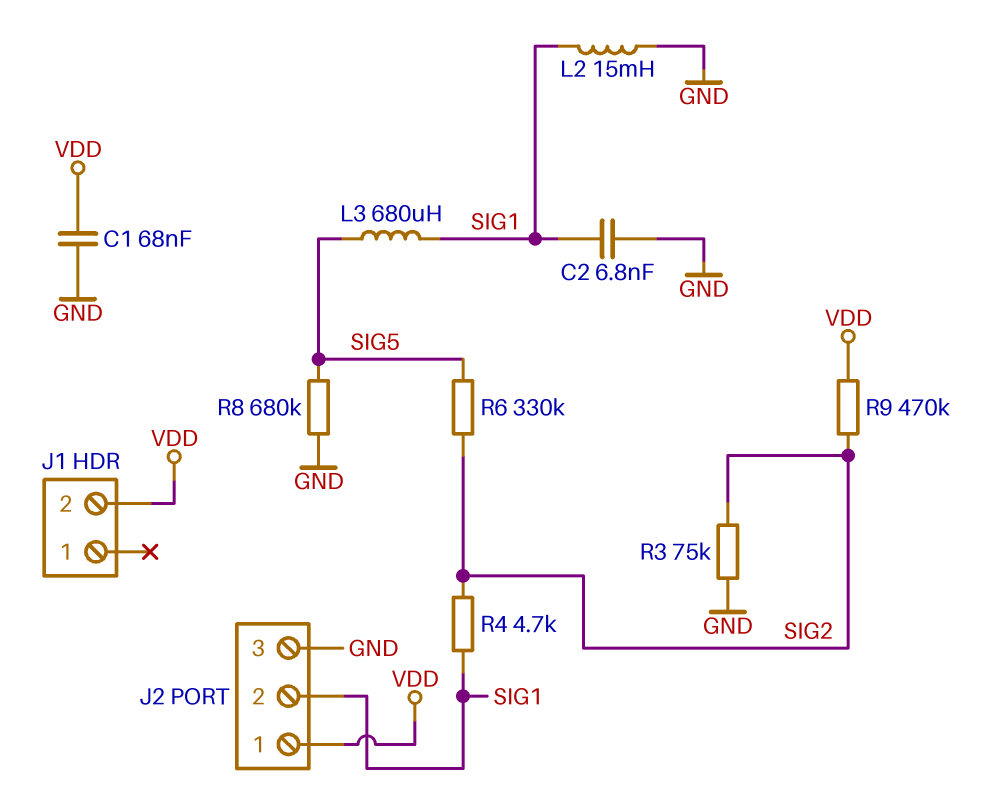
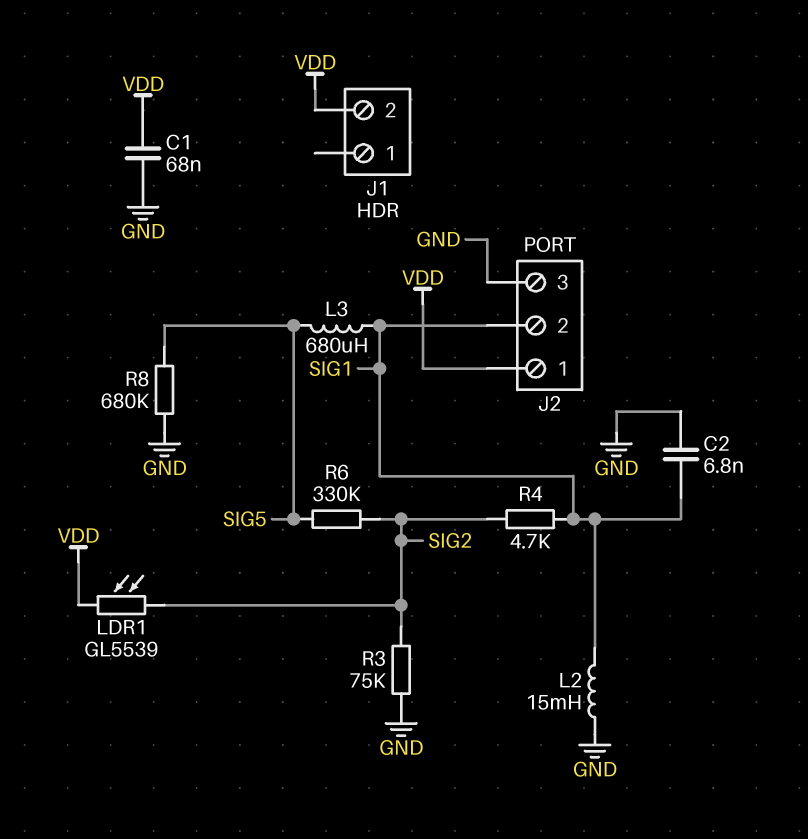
LDR1: none -> GL5539 (SIG2, VDD)
R9: 470k (SIG2, VDD) -> none

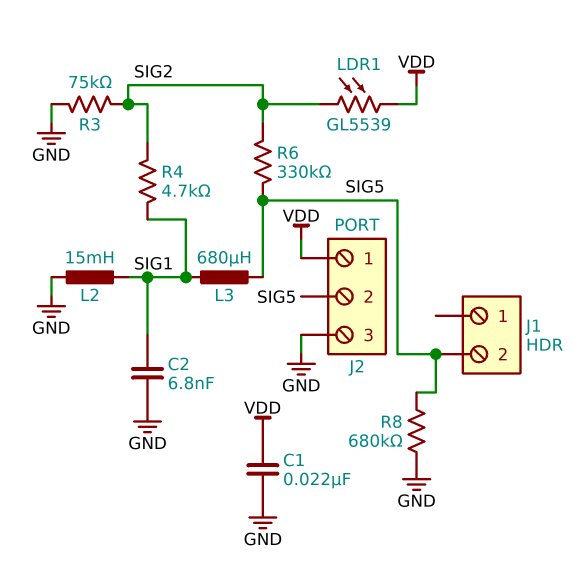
C1: 68nF (GND, VDD) -> 22nF (GND, VDD)
J1 pin 2: VDD -> SIG5
J2 pin 2: SIG1 -> SIG5

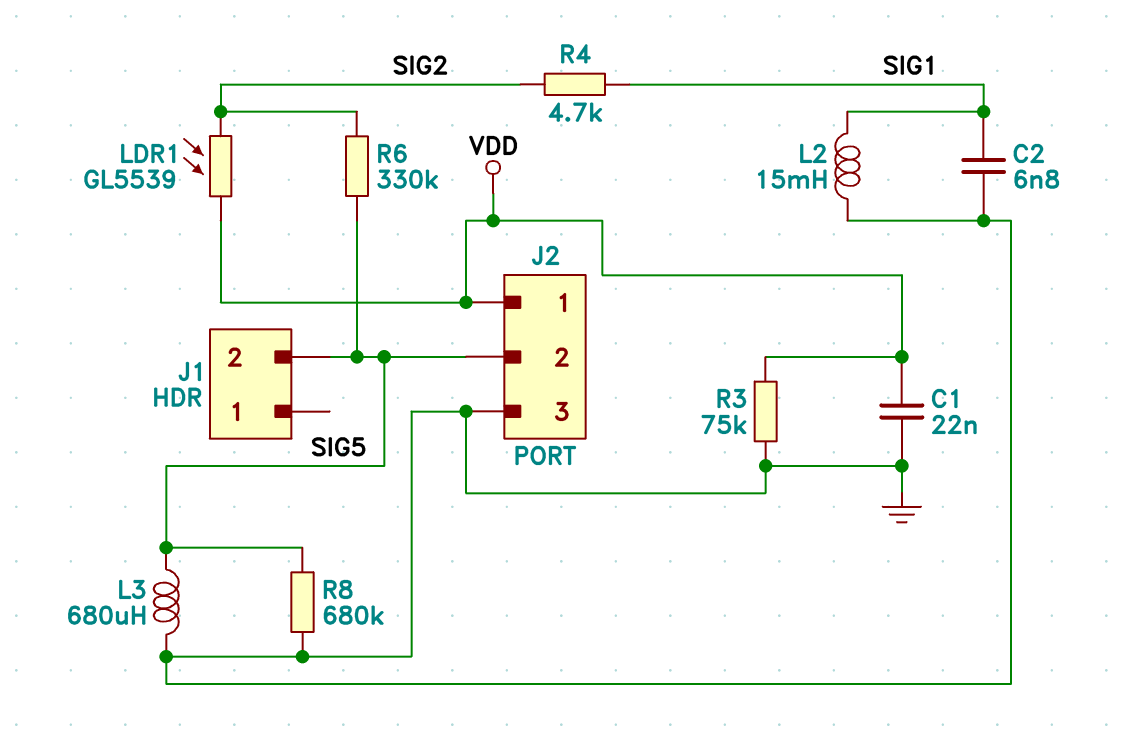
L3: 680uH (SIG1, SIG5) -> 680uH (GND, SIG5)
R3: 75k (GND, SIG2) -> 75k (GND, VDD)

